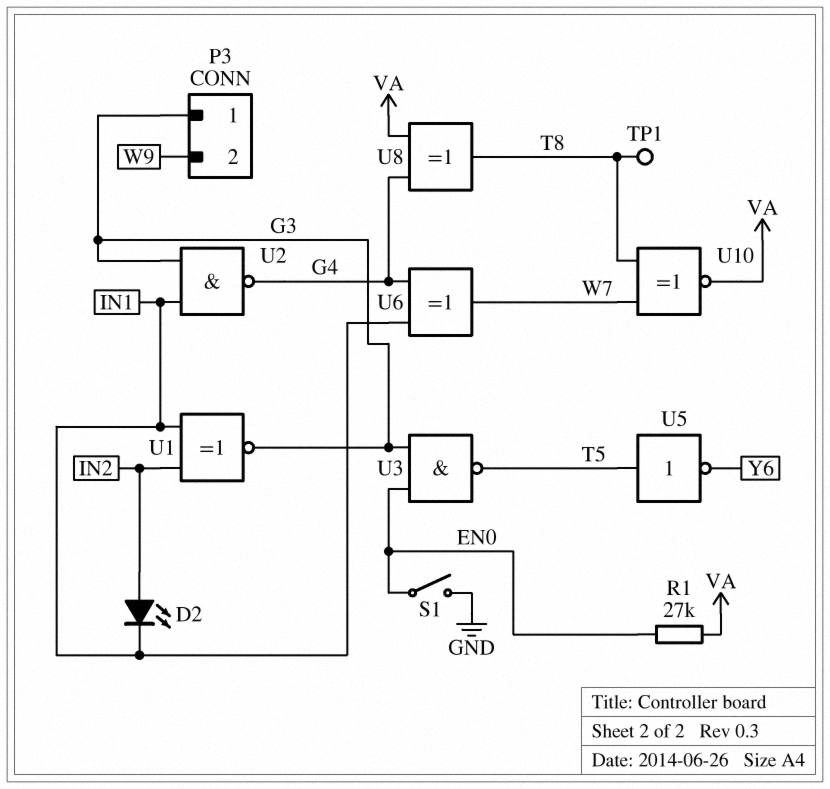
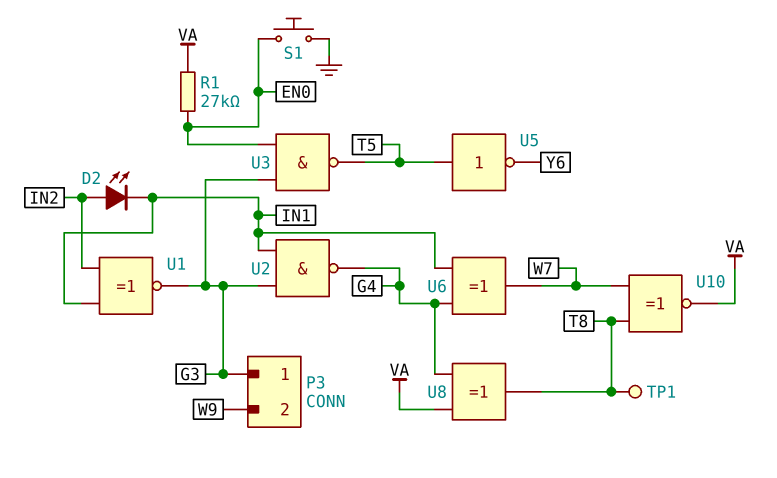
S1: switch (EN0, GND) -> button (EN0, GND)

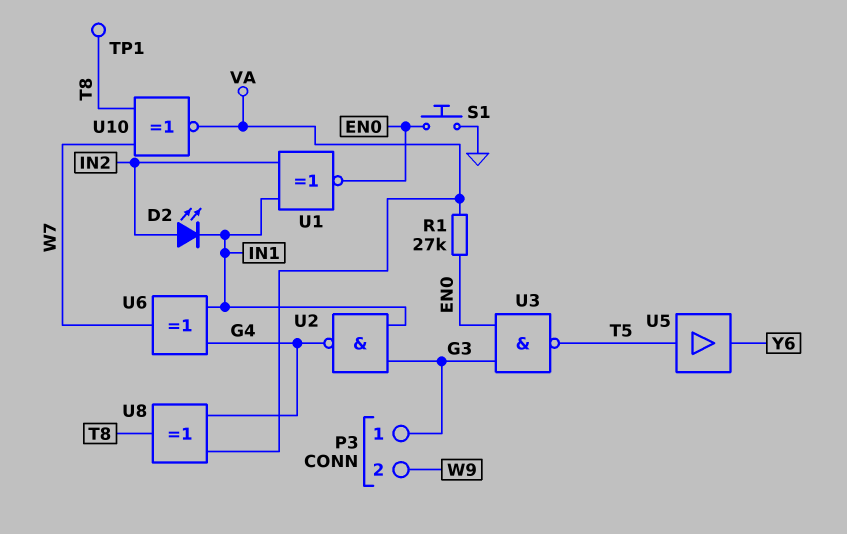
U1: XNOR (in IN1, in IN2, out G3) -> XNOR (in IN1, in IN2, out EN0)
U5: NOT (in T5, out Y6) -> buffer (in T5, out Y6)

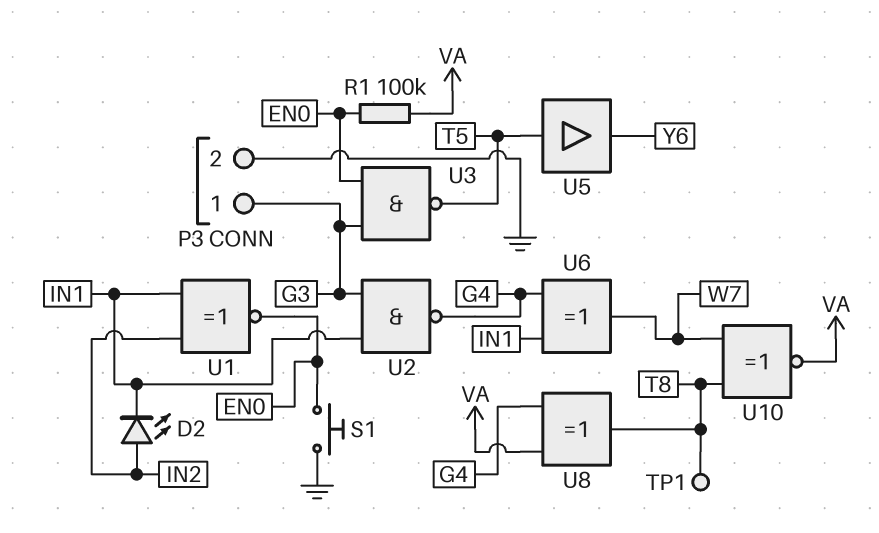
P3 pin 2: W9 -> GND
R1: 27k (EN0, VA) -> 100k (EN0, VA)

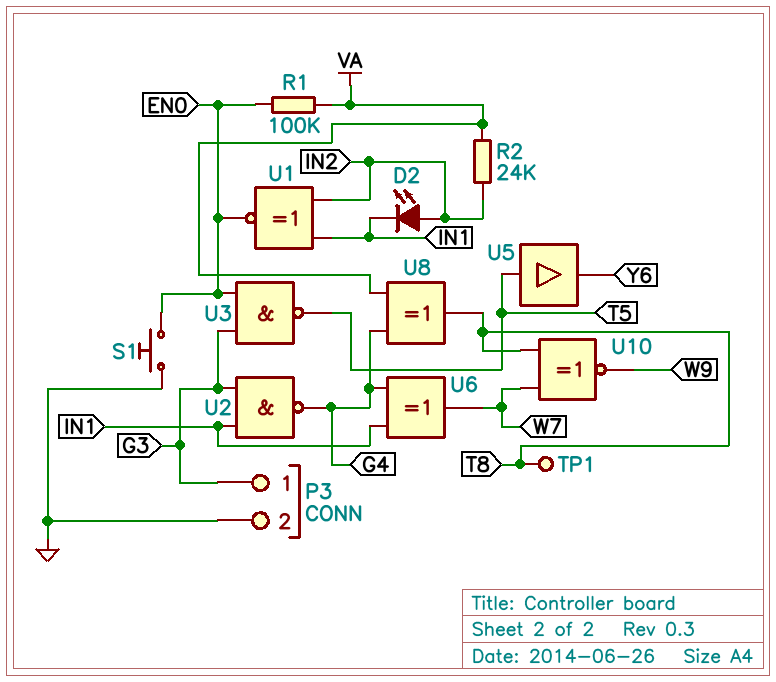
R2: none -> 24k (IN2, VA)
U10: XNOR (in T8, in W7, out VA) -> XNOR (in T8, in W7, out W9)

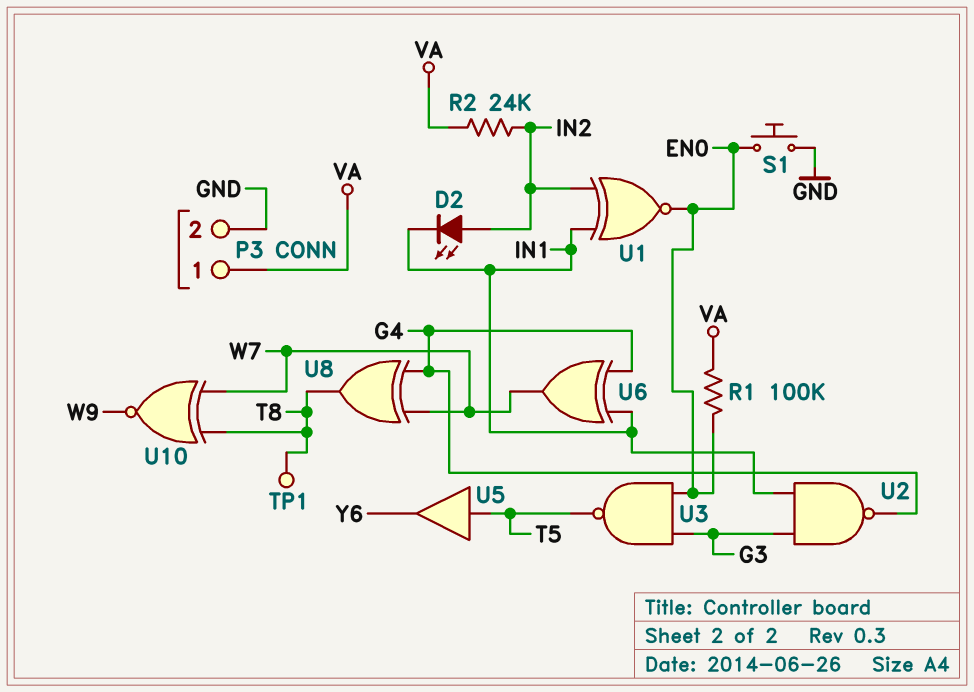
P3 pin 1: G3 -> VA
U8: XOR (in G4, in VA, out T8) -> XOR (in G4, in W7, out T8)

